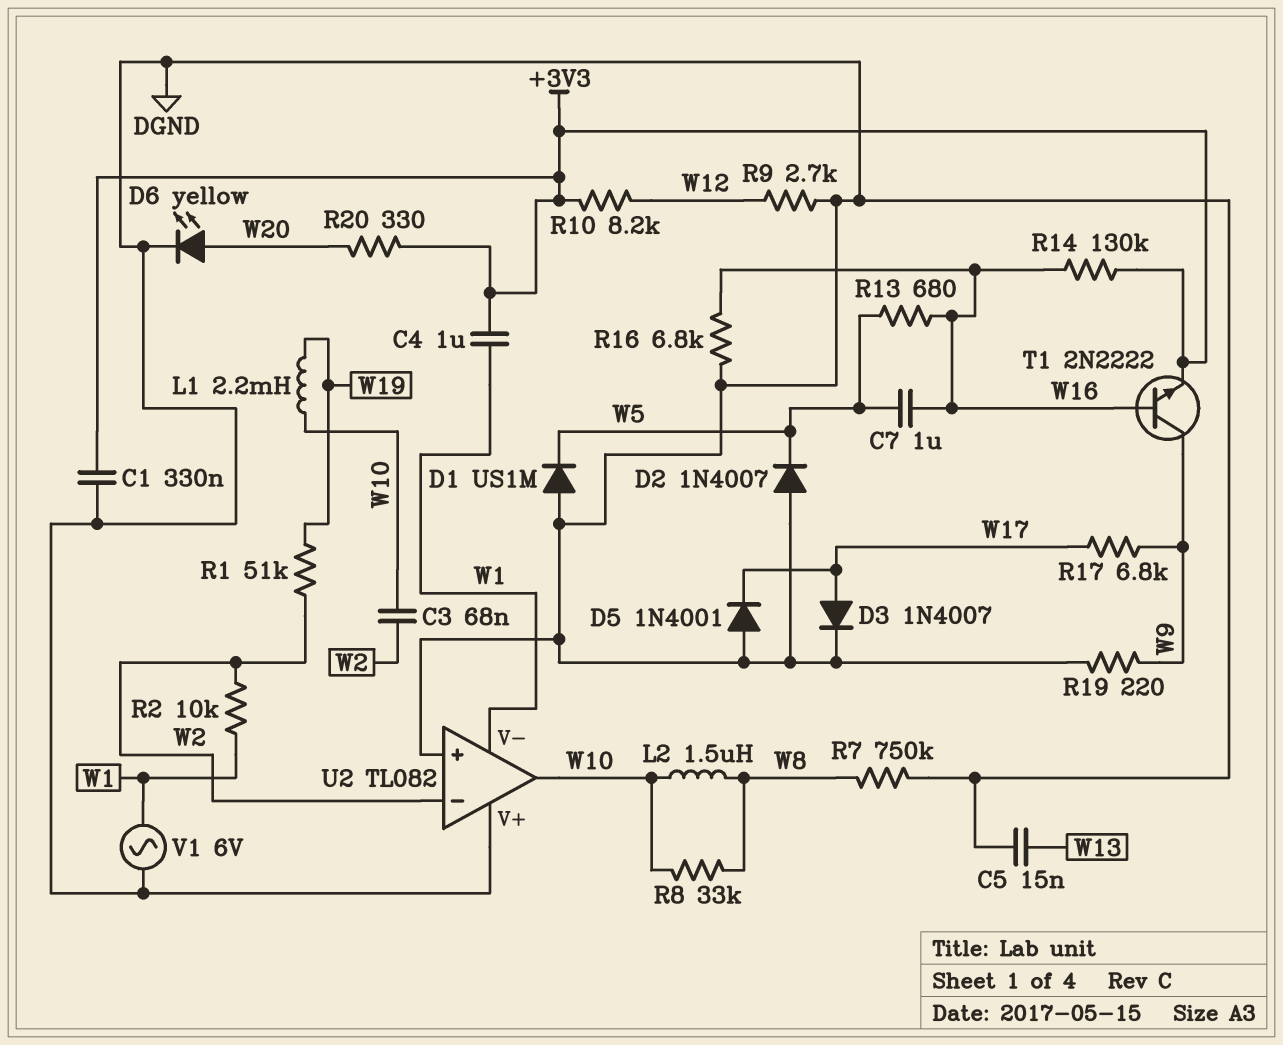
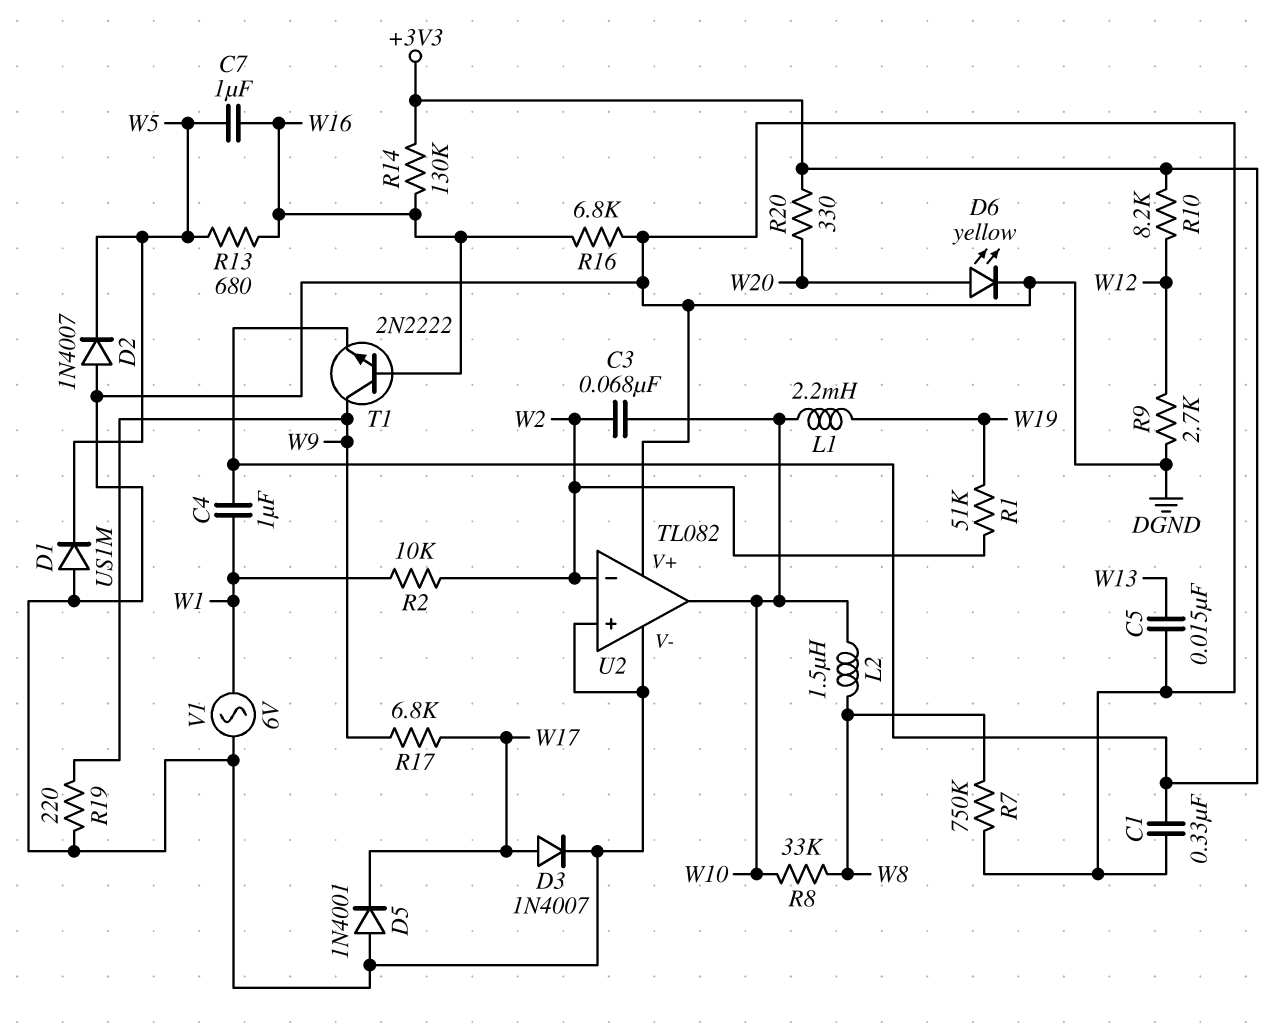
U2 pin V-: W1 -> DGND

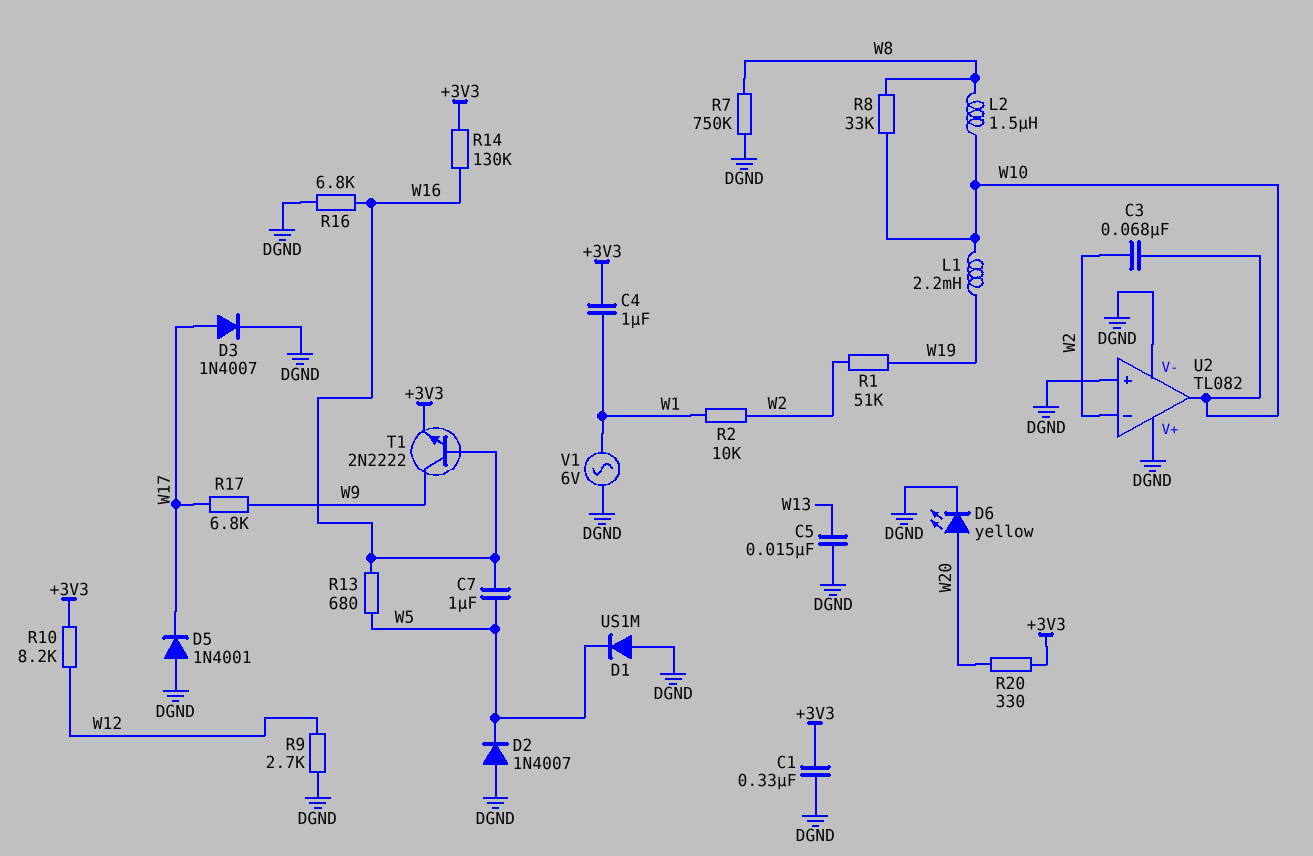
R19: 220 (DGND, W9) -> none

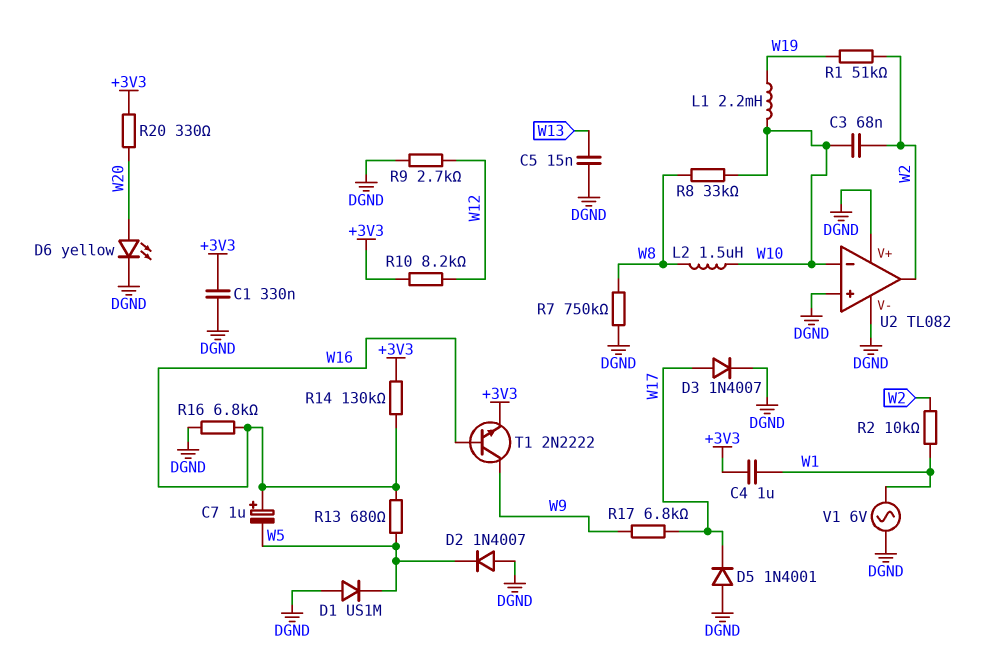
C7: 1uF (W5, W16) -> 1uF (plus W16, minus W5)
U2 pin in-: W2 -> W10
U2 pin out: W10 -> W2

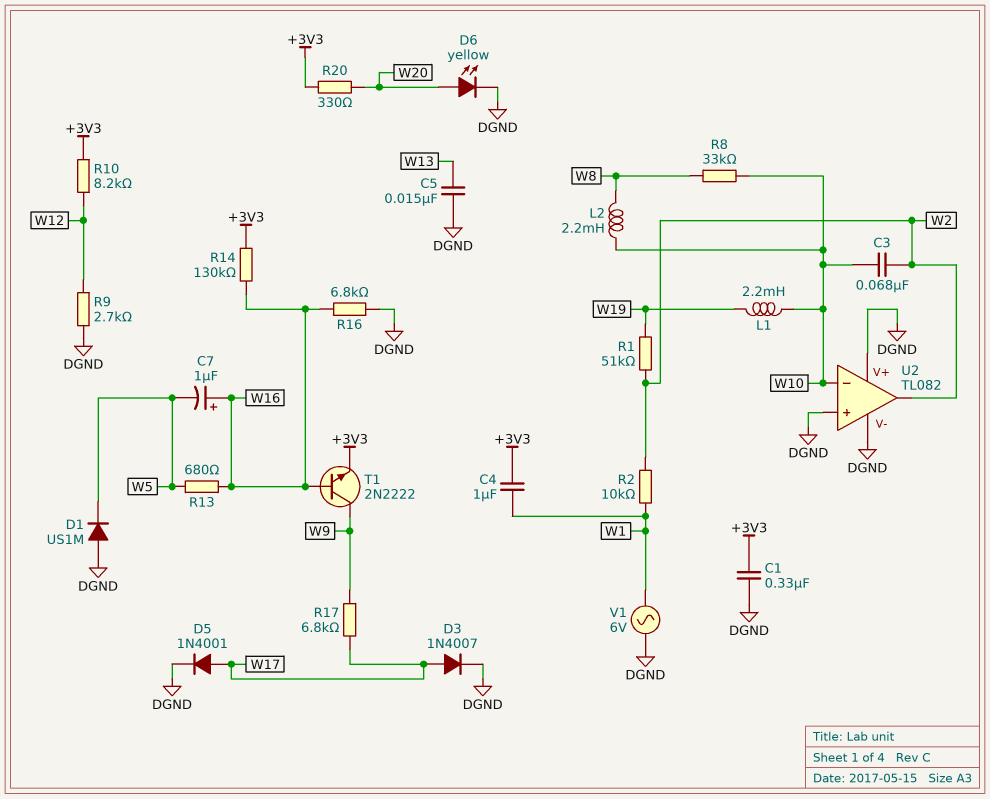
D2: diode 1N4007 (A DGND, K W5) -> none
D5: diode 1N4001 (A DGND, K W17) -> diode 1N4001 (A W17, K DGND)
L2: 1.5uH (W8, W10) -> 2.2mH (W8, W10)
R7: 750k (DGND, W8) -> none

